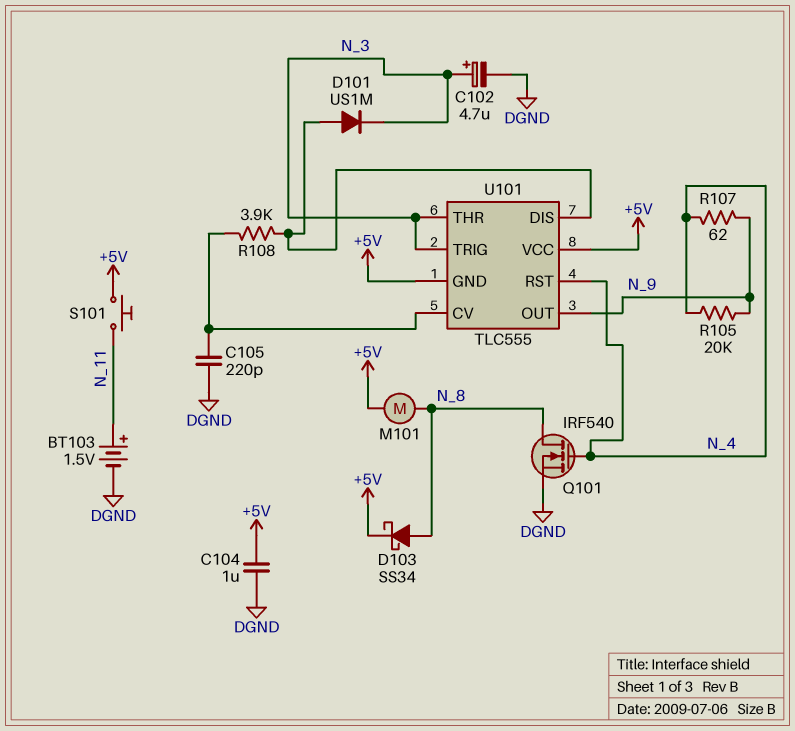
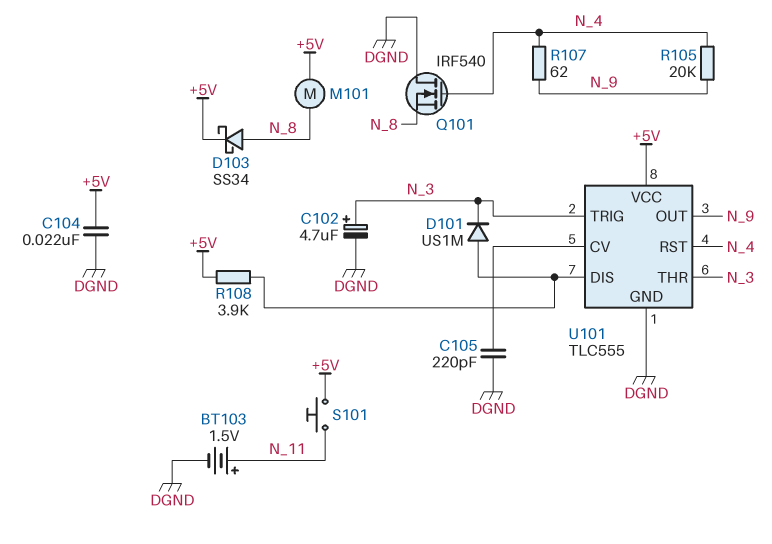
C104: 1uF (+5V, DGND) -> 22nF (+5V, DGND)
Q101: NMOS IRF540 (G N_4, D N_8, S DGND) -> NMOS IRF540 (G N_4, D DGND, S N_8)
R108: 3.9k (U101/CV, U101/DIS) -> 3.9k (+5V, U101/DIS)
U101 pin GND: +5V -> DGND

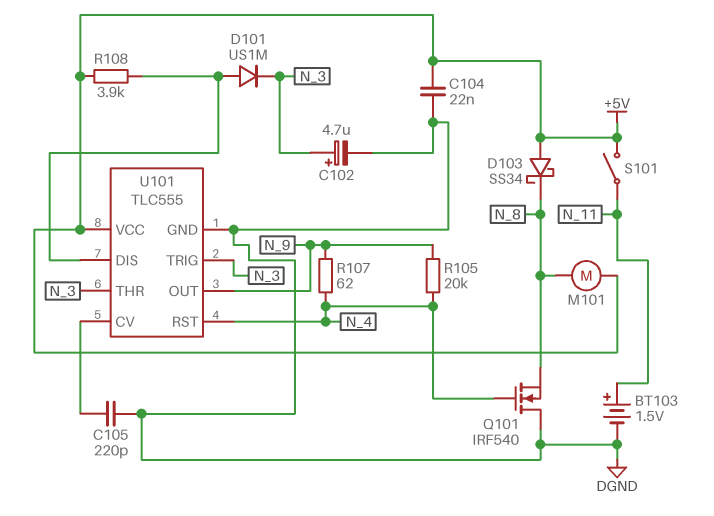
D103: schottky SS34 (A N_8, K +5V) -> schottky SS34 (A +5V, K N_8)
S101: button (+5V, N_11) -> switch (+5V, N_11)

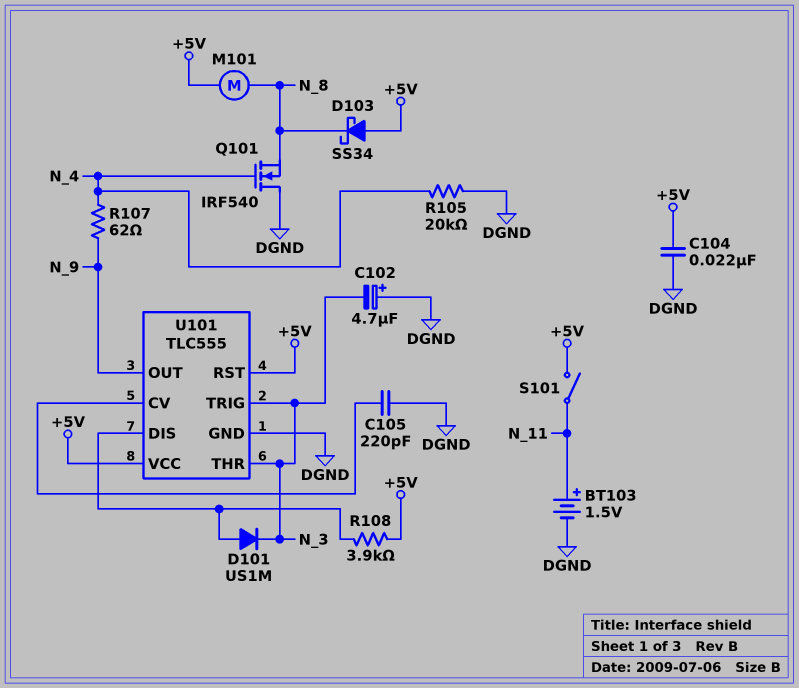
C102: 4.7uF (plus N_3, minus DGND) -> 4.7uF (plus DGND, minus N_3)
R105: 20k (N_4, N_9) -> 20k (DGND, N_4)
U101 pin RST: N_4 -> +5V

